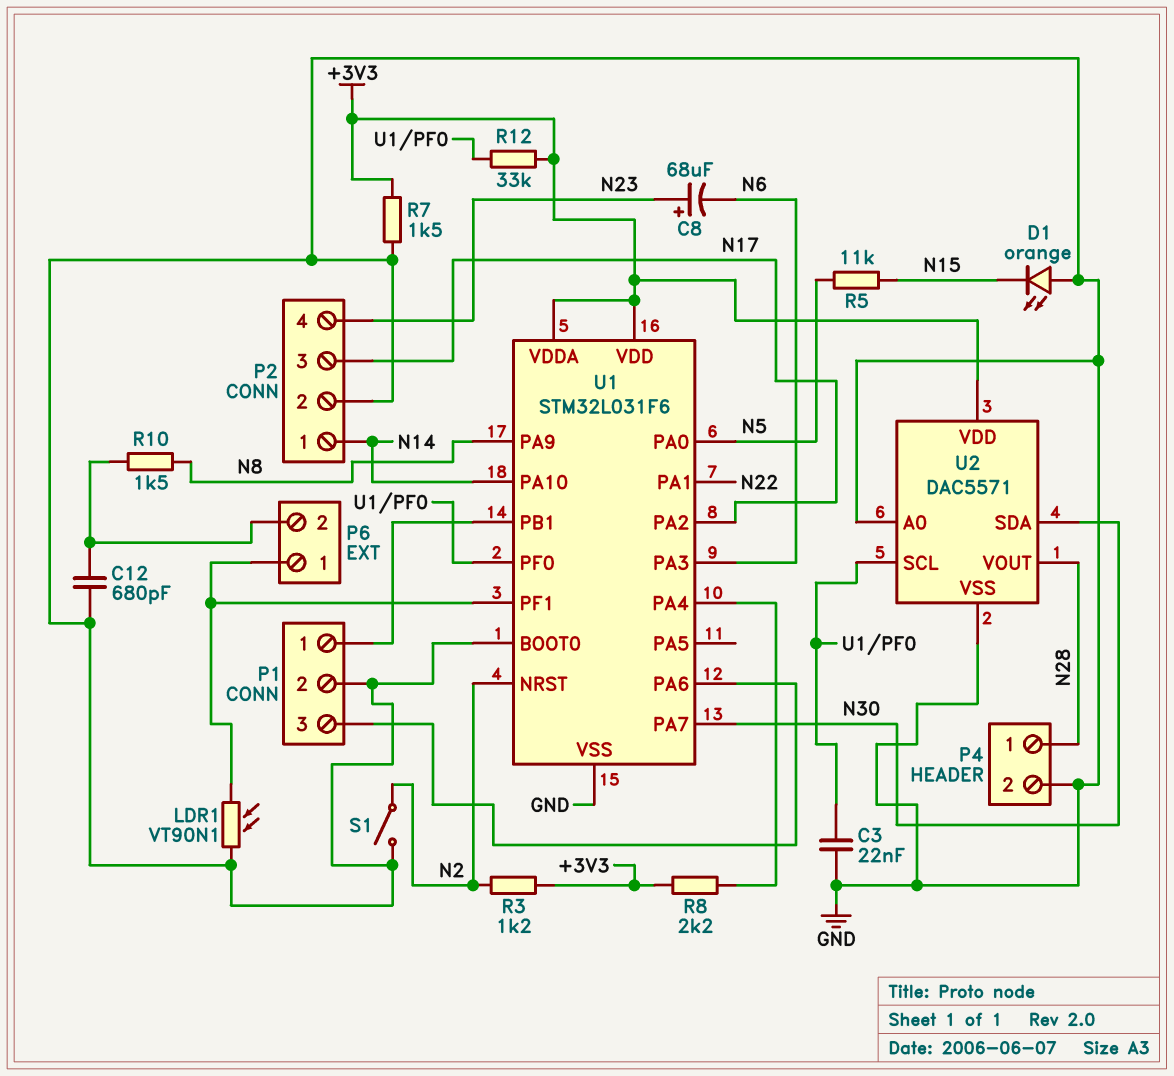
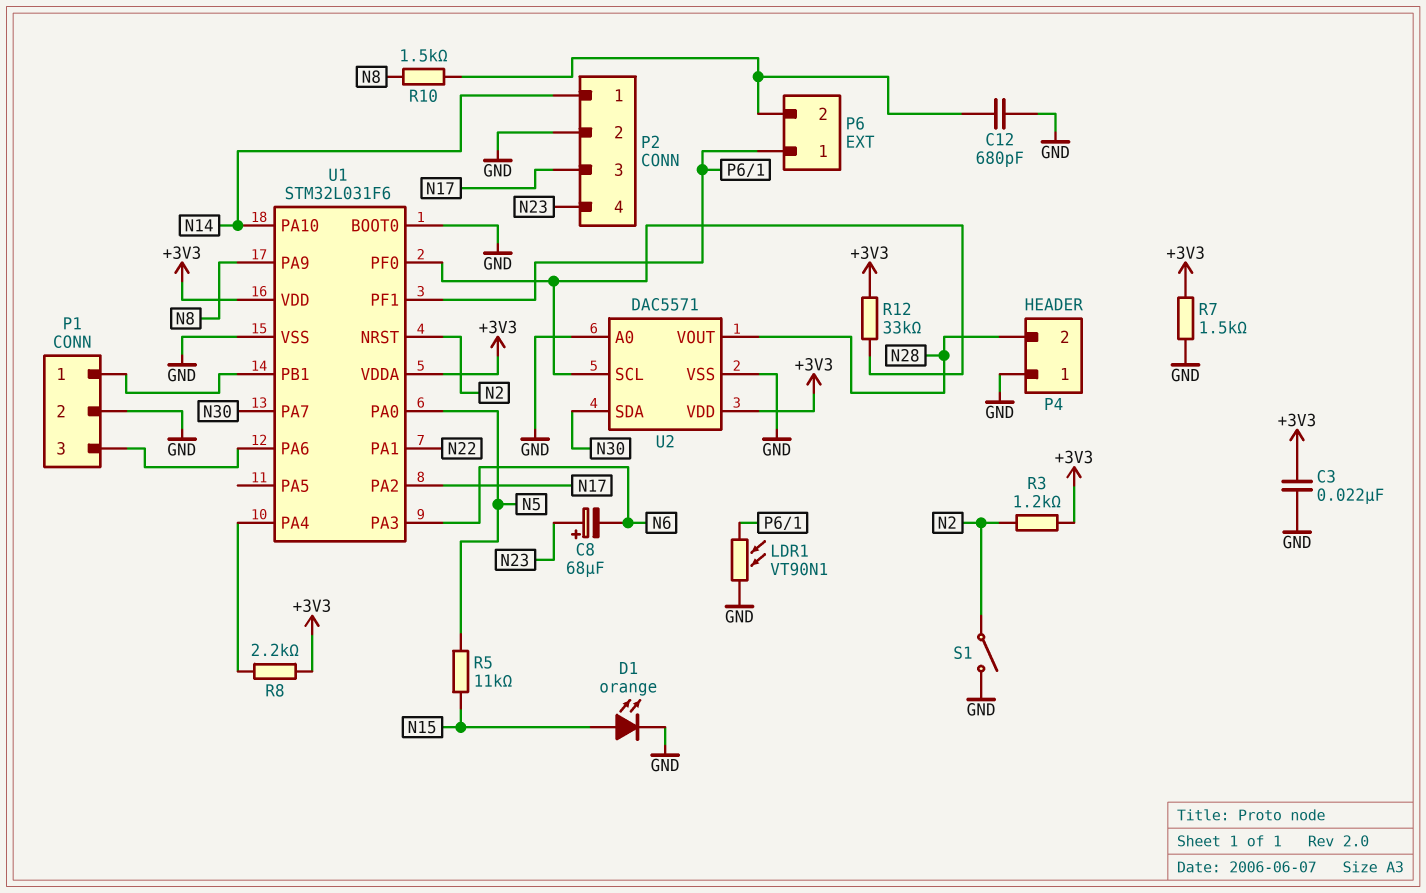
C3: 22nF (GND, U1/PF0) -> 22nF (+3V3, GND)
D1: LED orange (A GND, K N15) -> LED orange (A N15, K GND)
P4 pin 1: N28 -> GND
P4 pin 2: GND -> N28

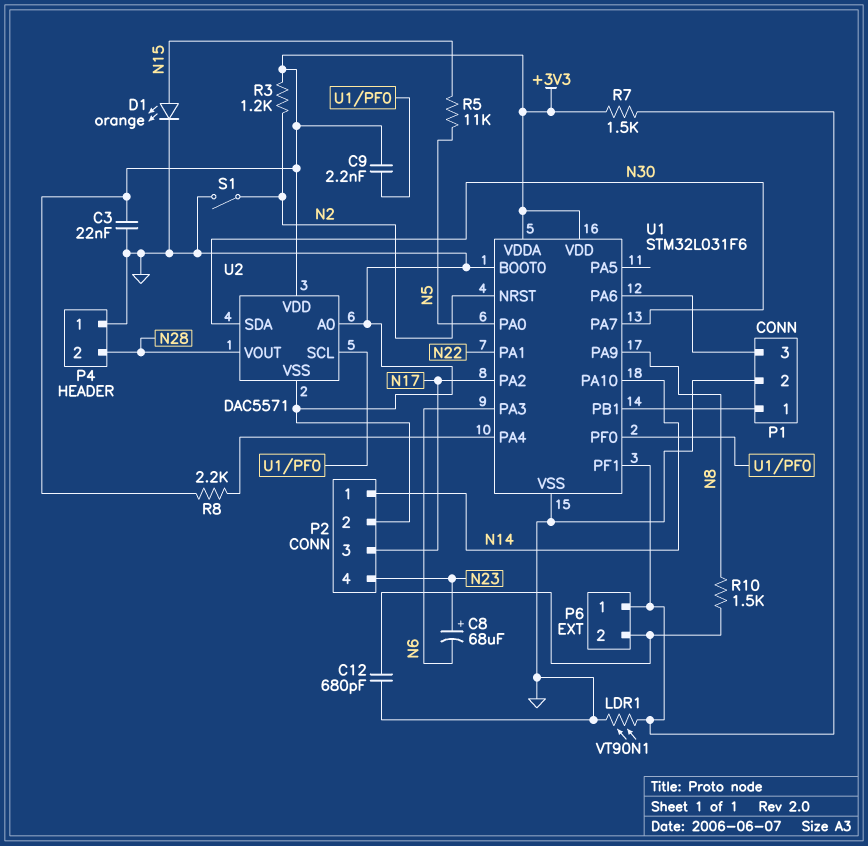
C9: none -> 2.2nF (+3V3, U1/PF0)
R7: 1.5k (+3V3, GND) -> 1.5k (+3V3, P6/1)
R12: 33k (+3V3, U1/PF0) -> none

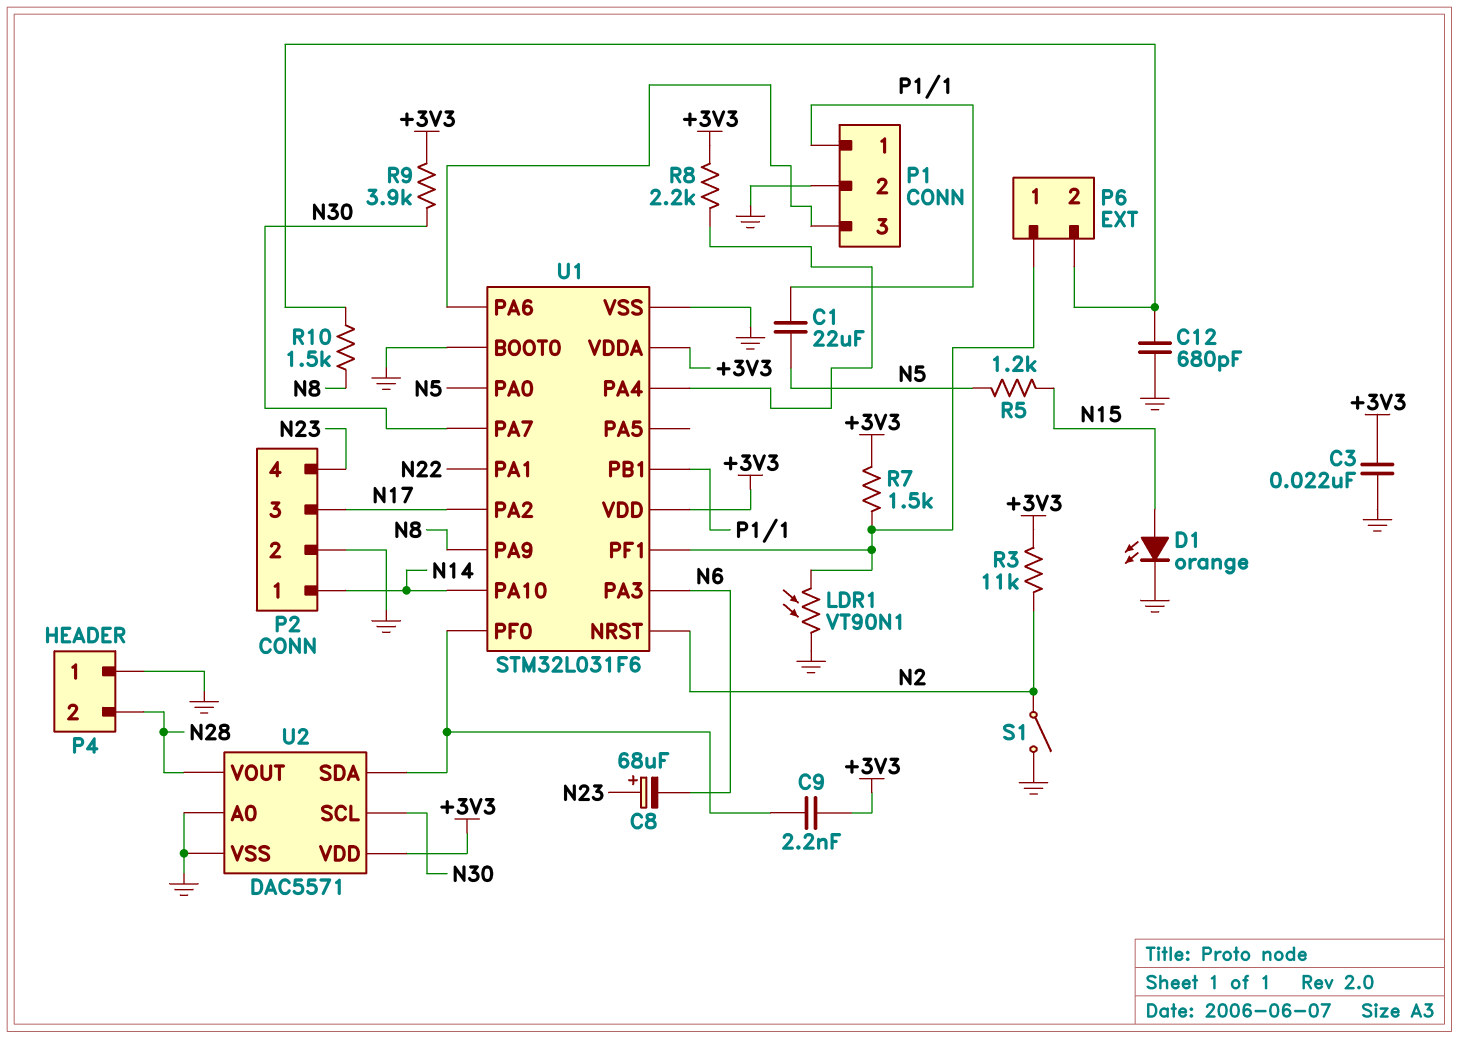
C1: none -> 22uF (N5, P1/1)
R3: 1.2k (+3V3, N2) -> 11k (+3V3, N2)
R5: 11k (N5, N15) -> 1.2k (N5, N15)
R9: none -> 3.9k (+3V3, N30)
U2 pin SCL: U1/PF0 -> N30
U2 pin SDA: N30 -> U1/PF0

